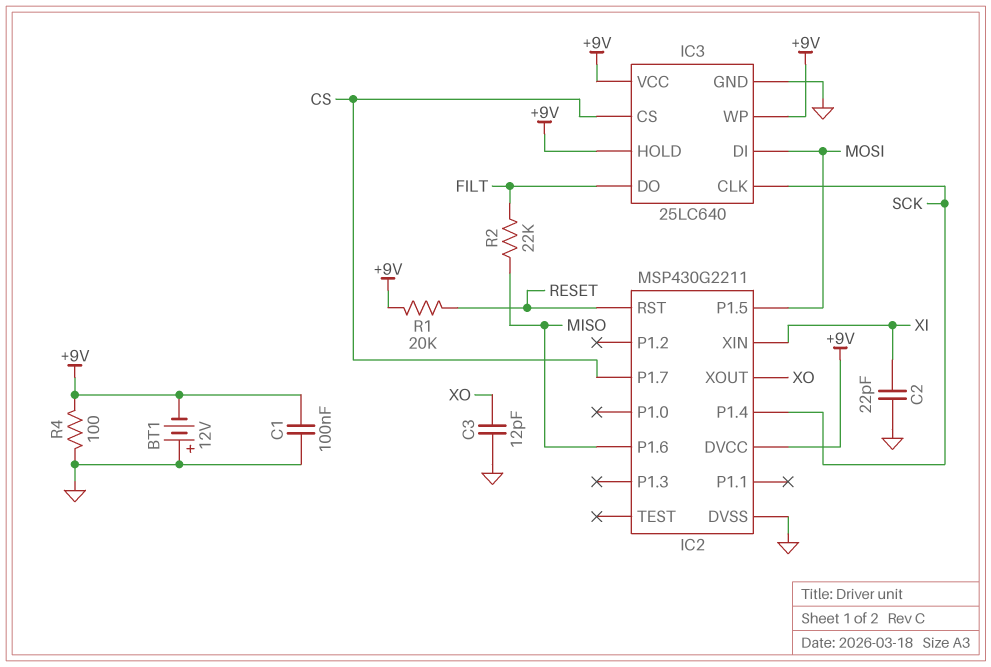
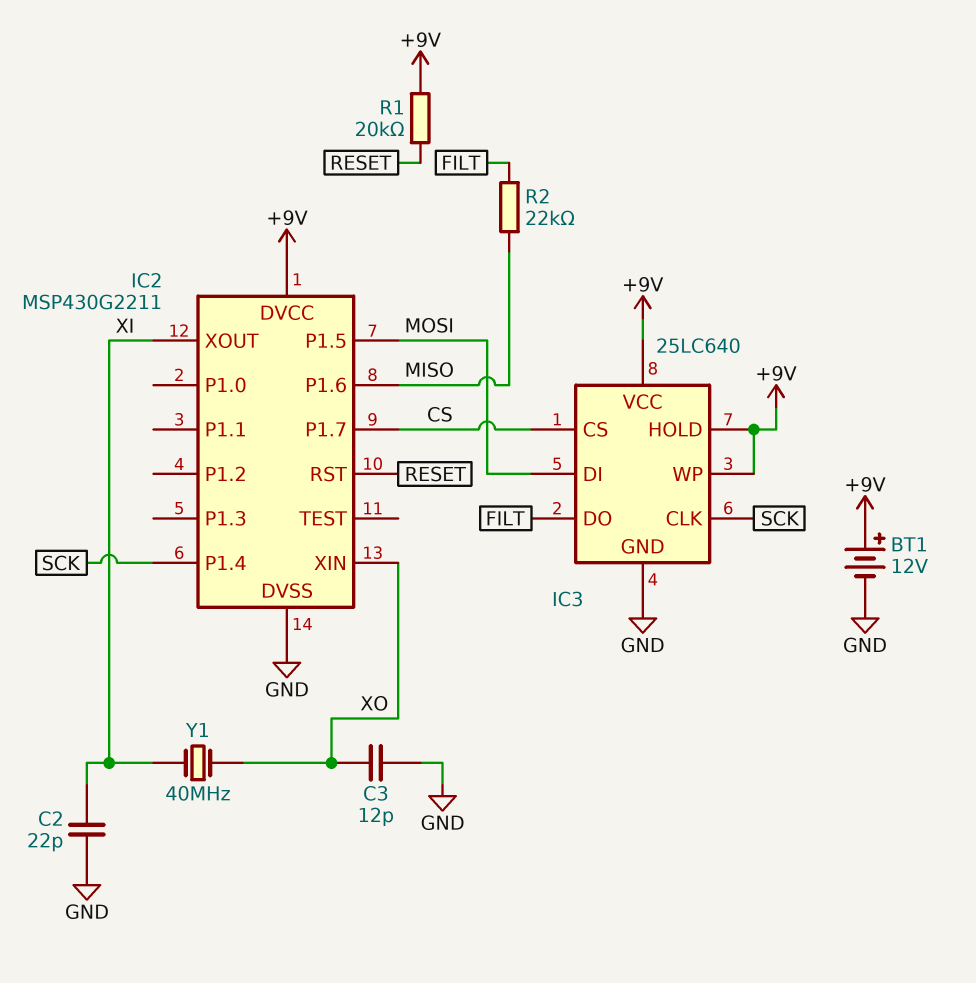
BT1: 12V (plus GND, minus +9V) -> 12V (plus +9V, minus GND)
C1: 100nF (+9V, GND) -> none
IC2 pin XIN: XI -> XO
IC2 pin XOUT: XO -> XI
R4: 100 (+9V, GND) -> none
Y1: none -> 40MHz (XI, XO)

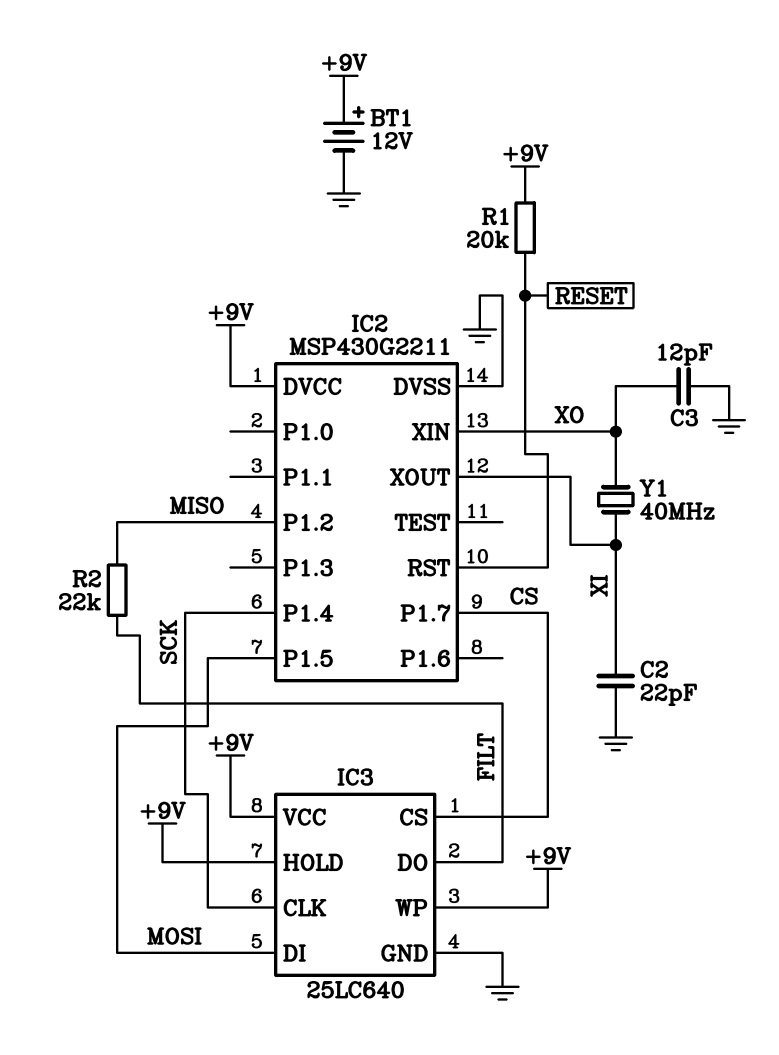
IC2 pin P1.2: none -> MISO
IC2 pin P1.6: MISO -> none

